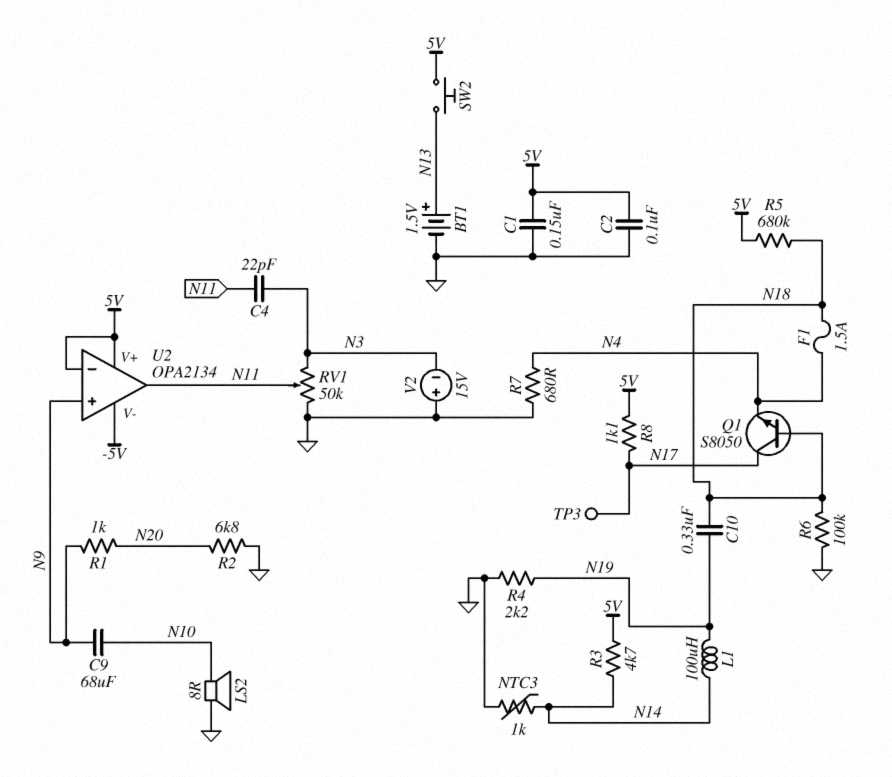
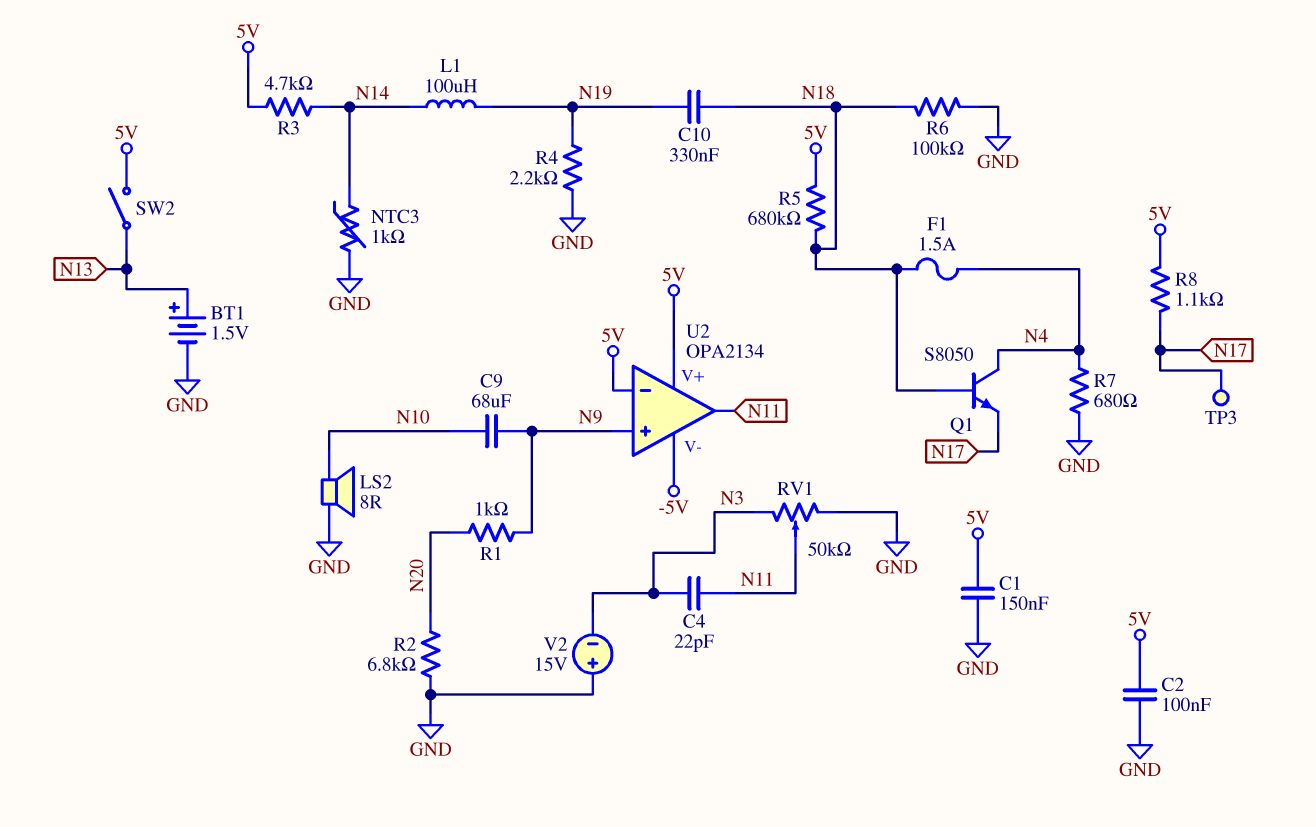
Q1: NPN S8050 (B N18, C N17, E N4) -> NPN S8050 (B N18, C N4, E N17)
SW2: button (5V, N13) -> switch (5V, N13)

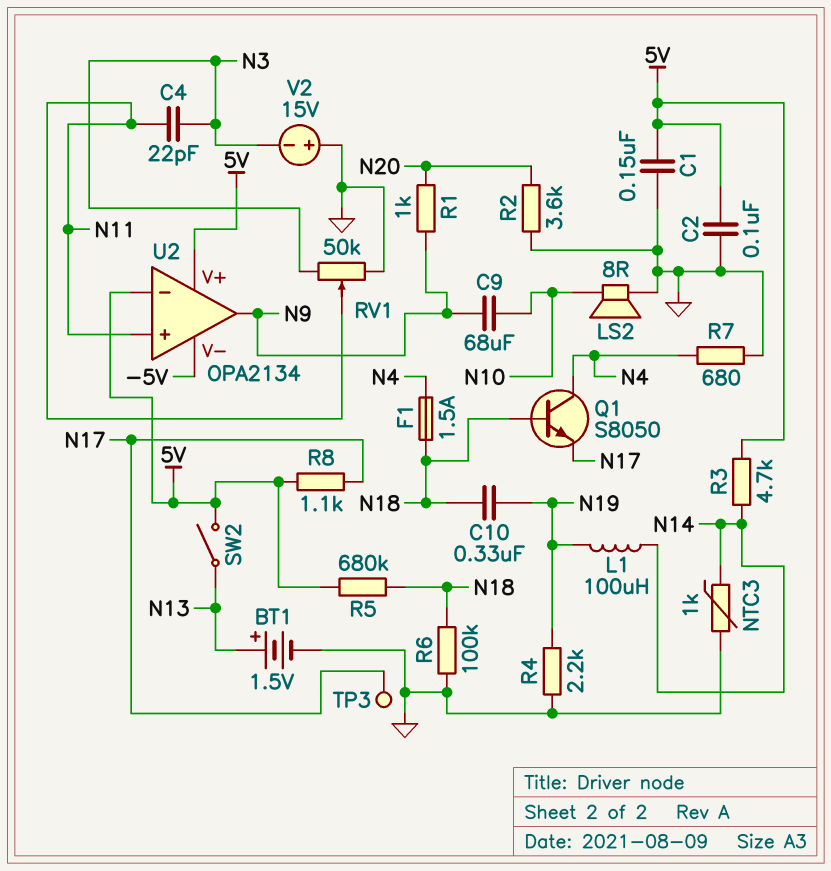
R2: 6.8k (GND, N20) -> 3.6k (GND, N20)
U2 pin in+: N9 -> N11
U2 pin out: N11 -> N9

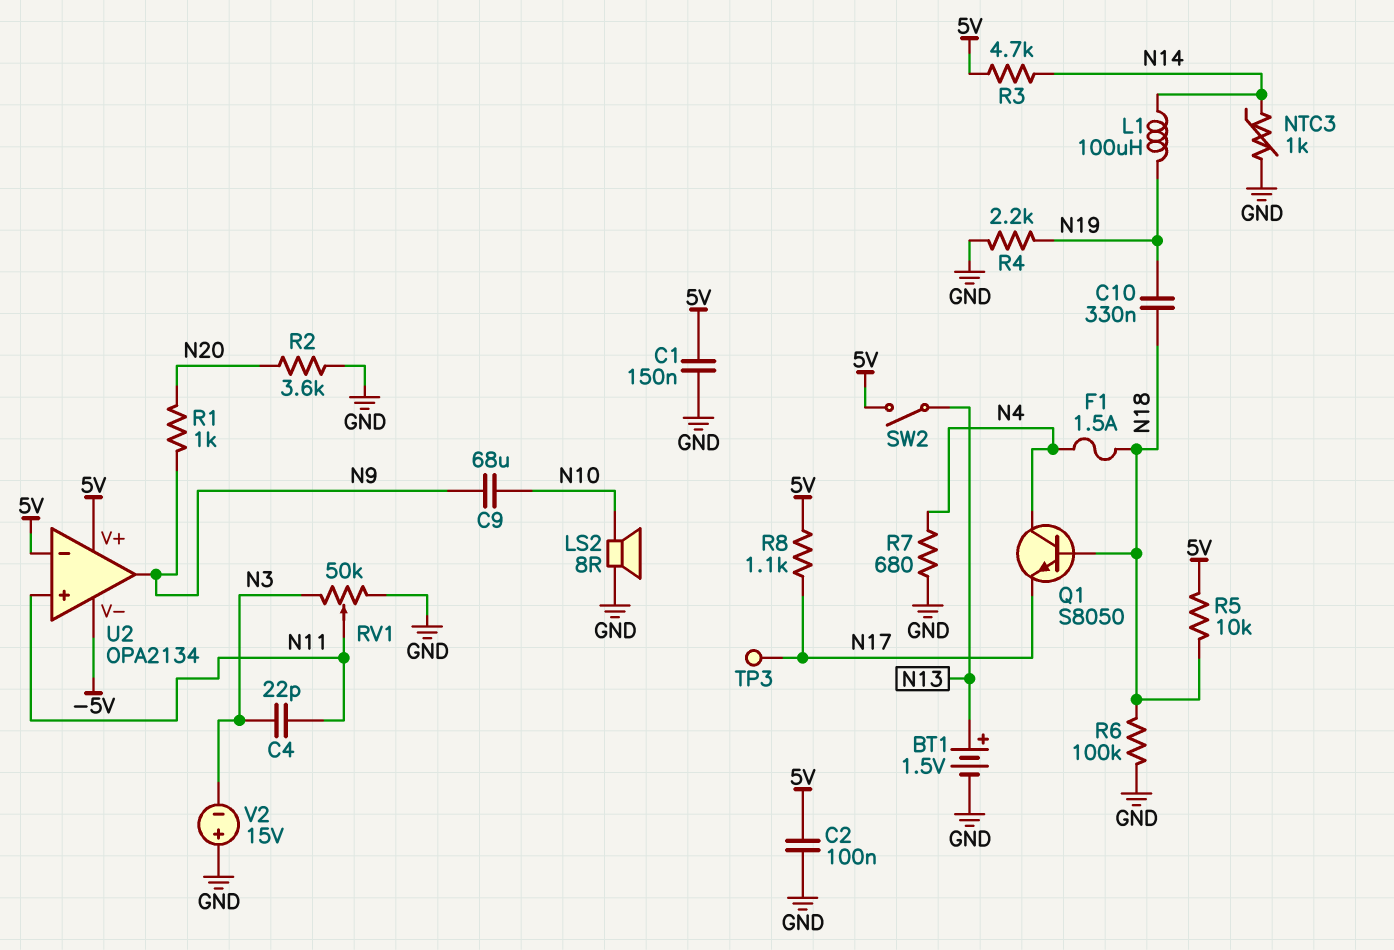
R5: 680k (5V, N18) -> 10k (5V, N18)

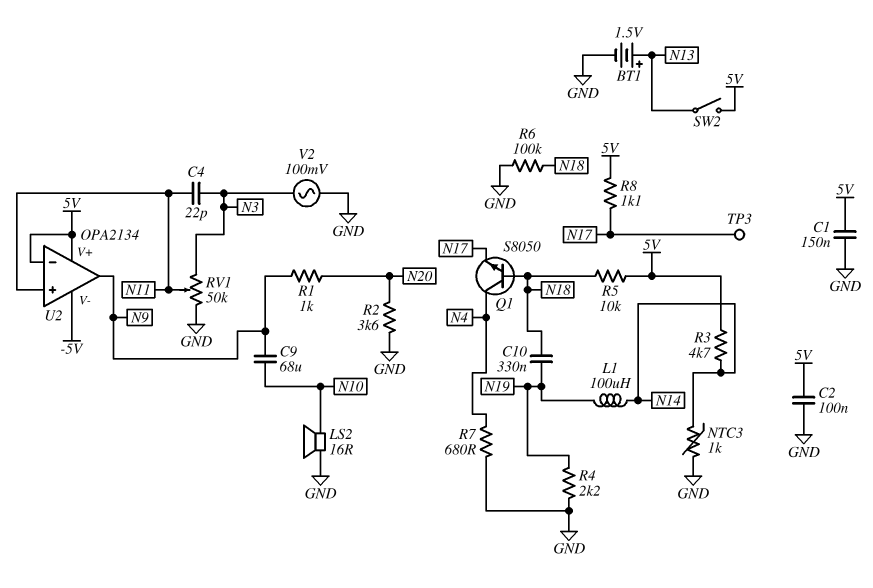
F1: 1.5A (N4, N18) -> none
LS2: speaker 8R (GND, N10) -> speaker 16R (GND, N10)
V2: 15V (plus GND, minus N3) -> AC 100mV (GND, N3)

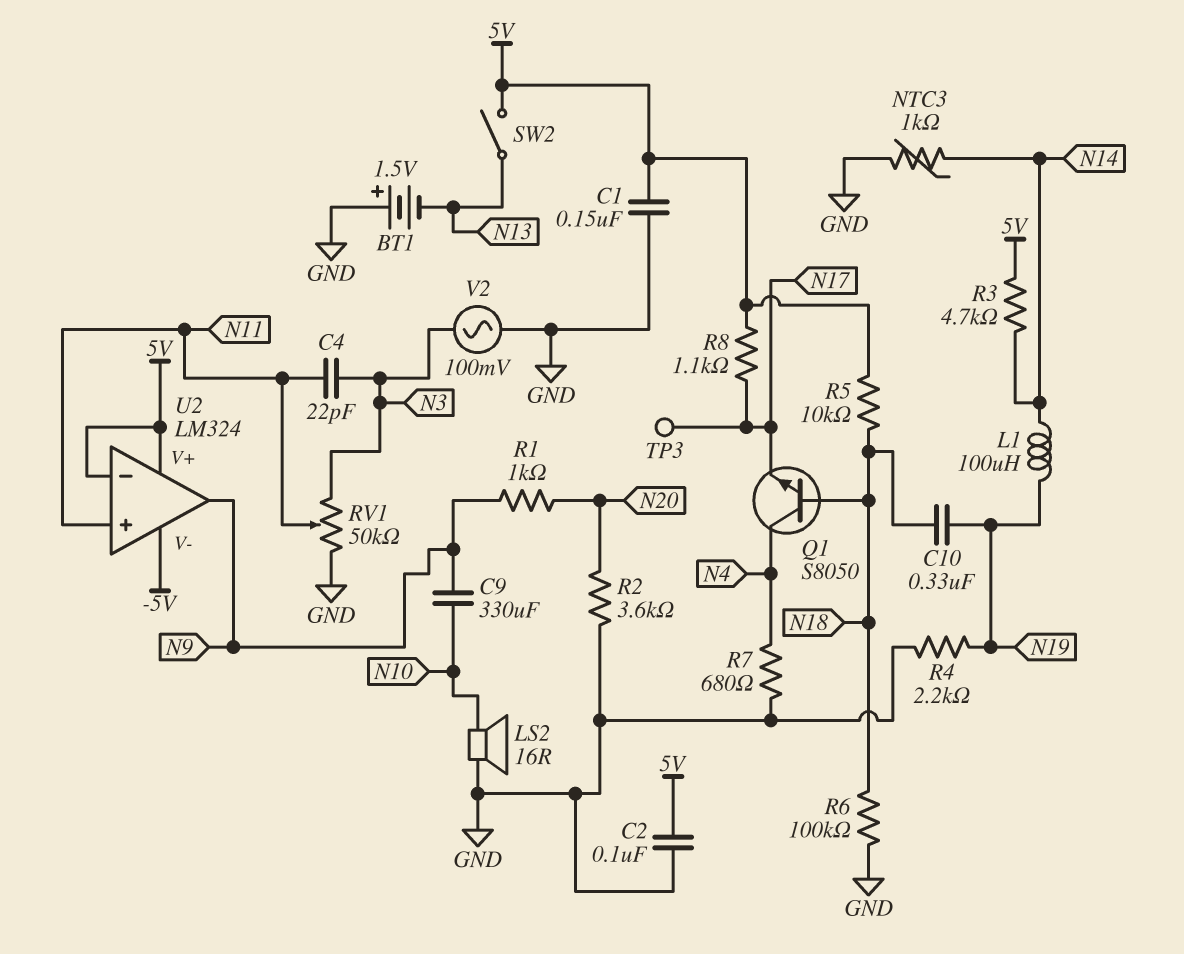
BT1: 1.5V (plus N13, minus GND) -> 1.5V (plus GND, minus N13)
C9: 68uF (N9, N10) -> 330uF (N9, N10)
U2: OPA2134 -> LM324

